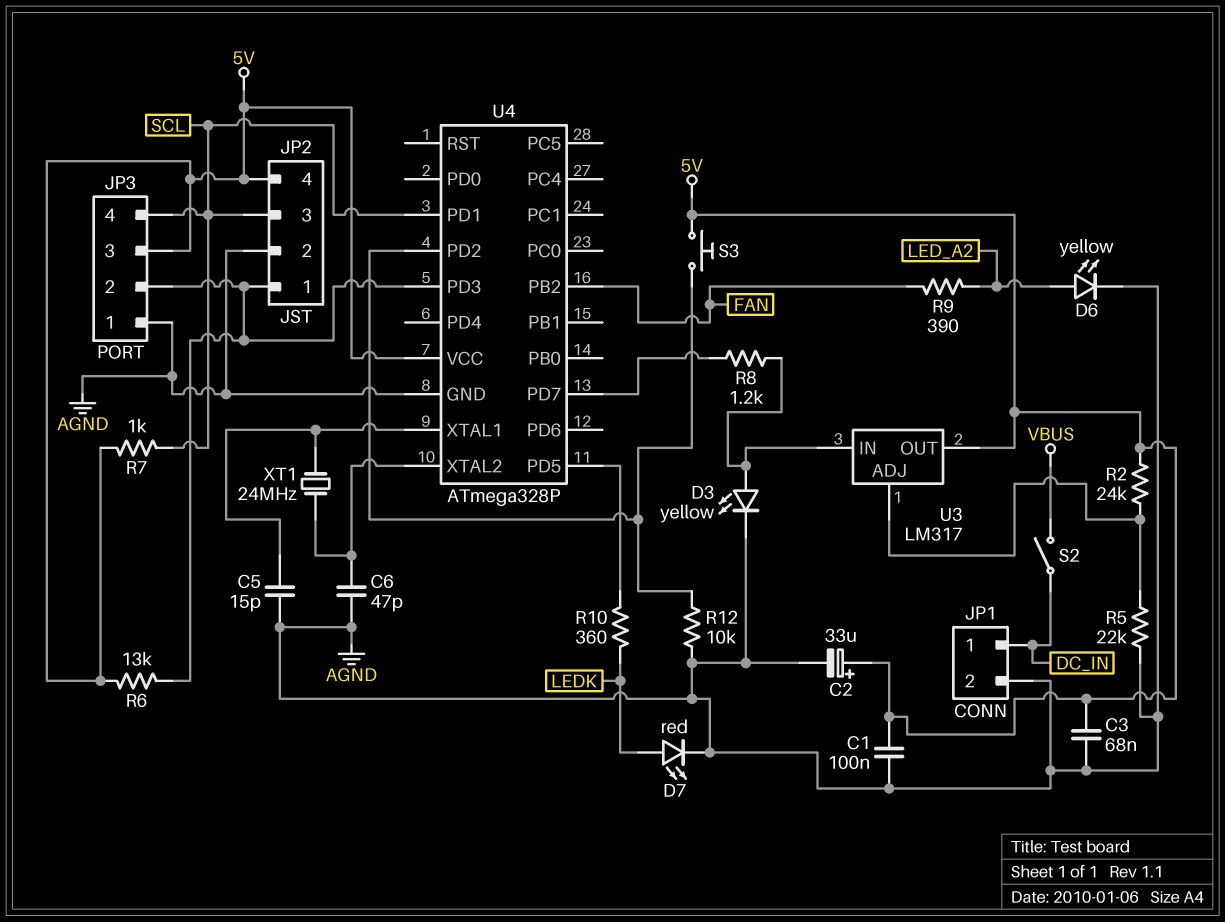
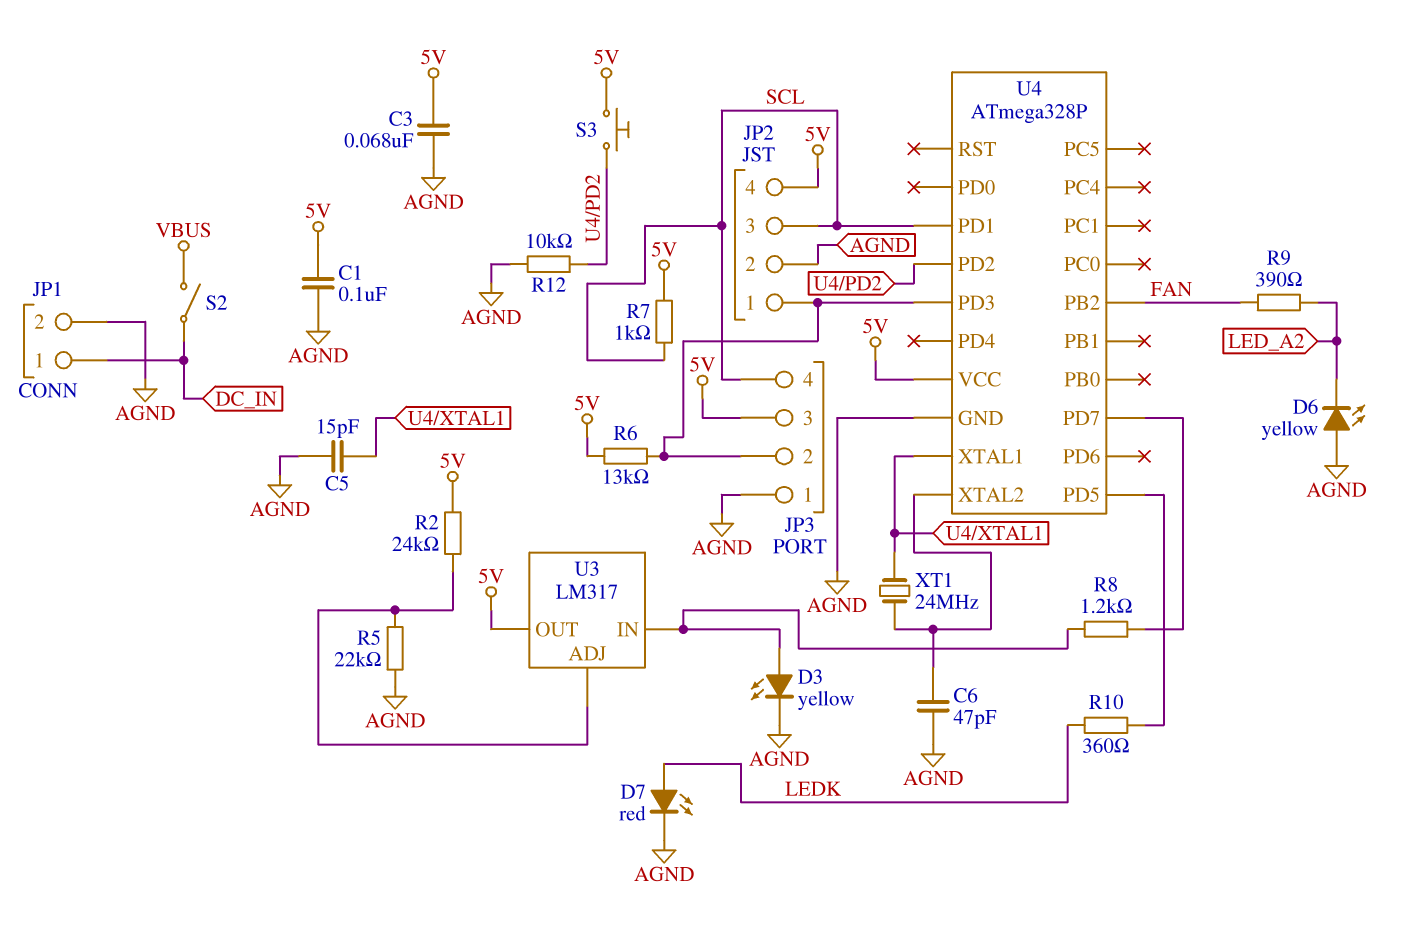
C2: 33uF (plus 5V, minus AGND) -> none
D6: LED yellow (A LED_A2, K AGND) -> LED yellow (A AGND, K LED_A2)

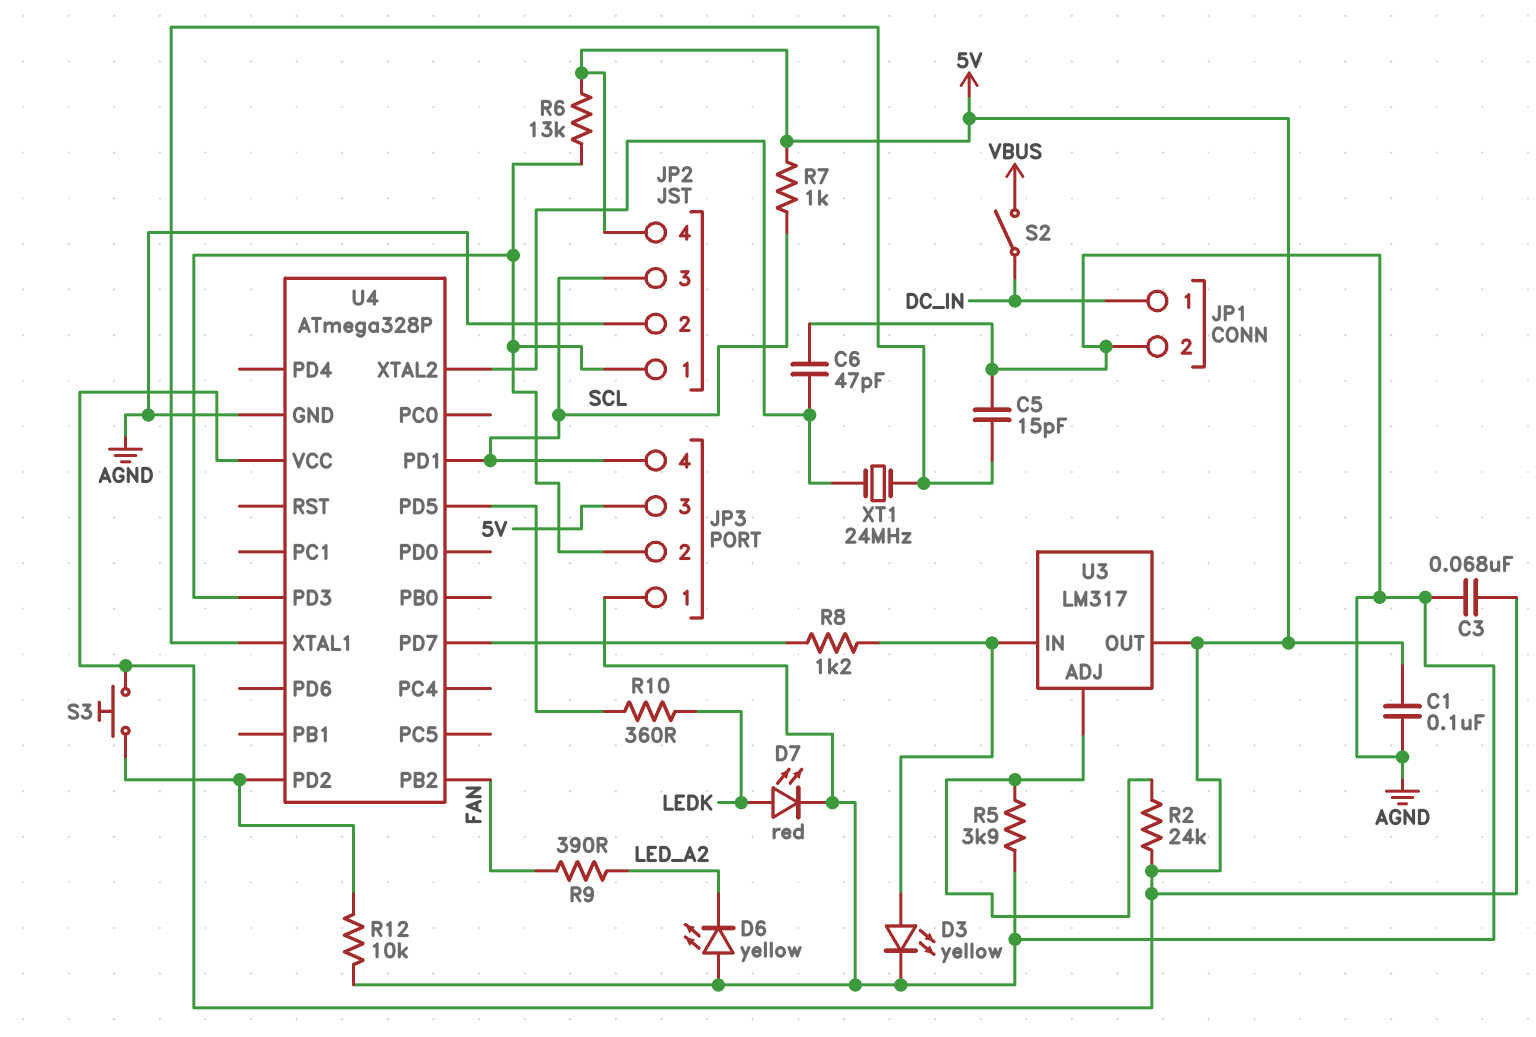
R5: 22k (AGND, U3/ADJ) -> 3.9k (AGND, U3/ADJ)

